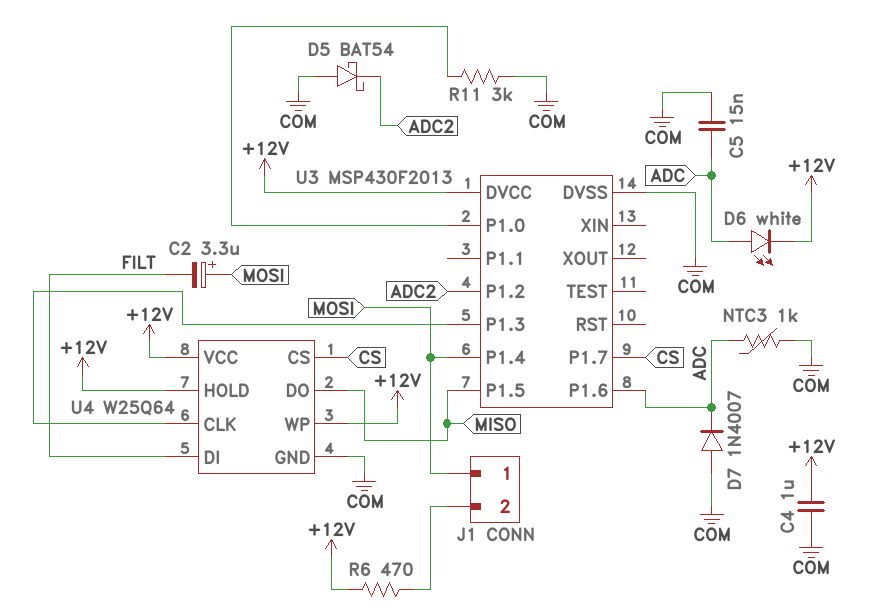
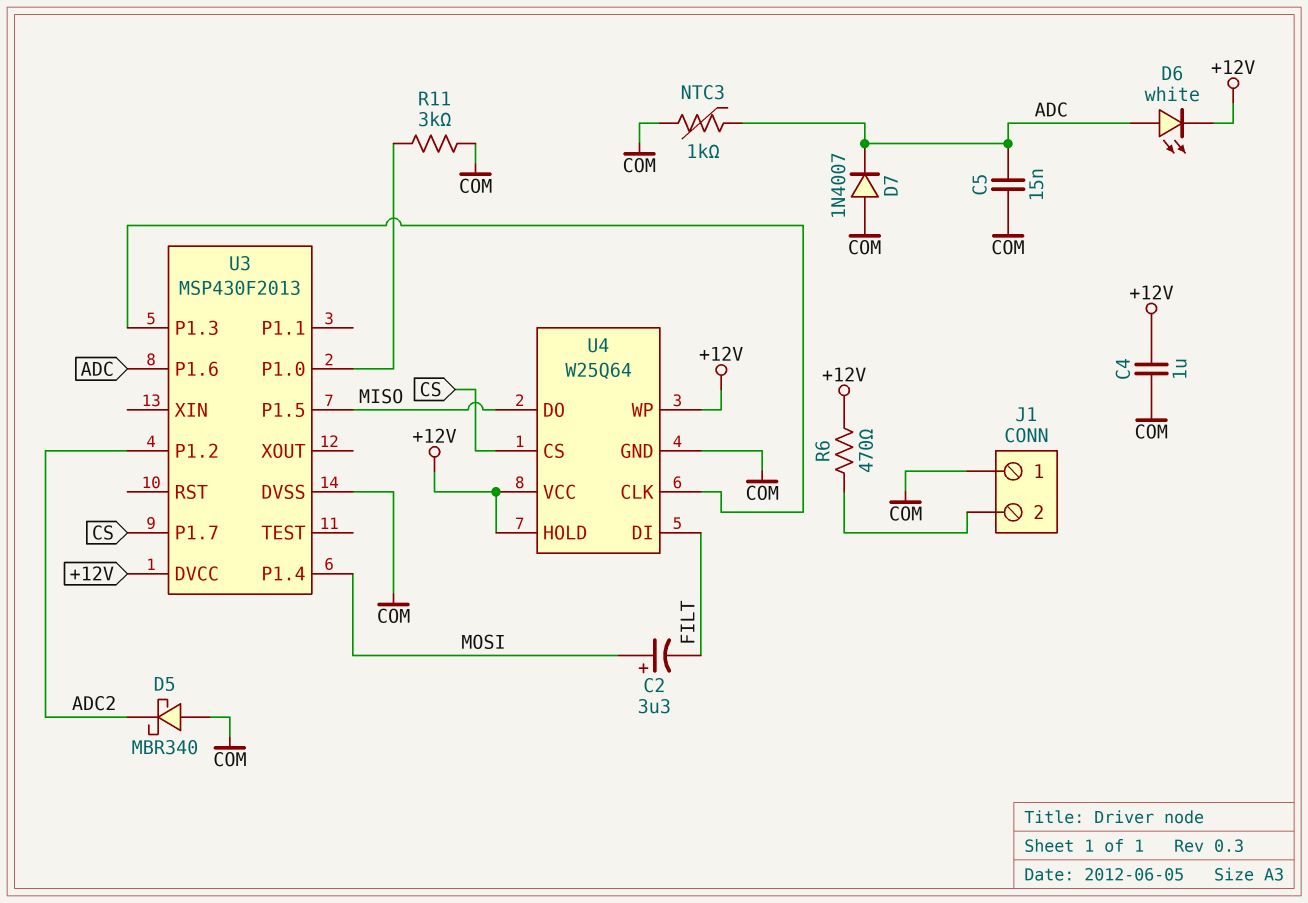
D5: schottky BAT54 (A COM, K ADC2) -> schottky MBR340 (A COM, K ADC2)
J1 pin 1: MOSI -> COM

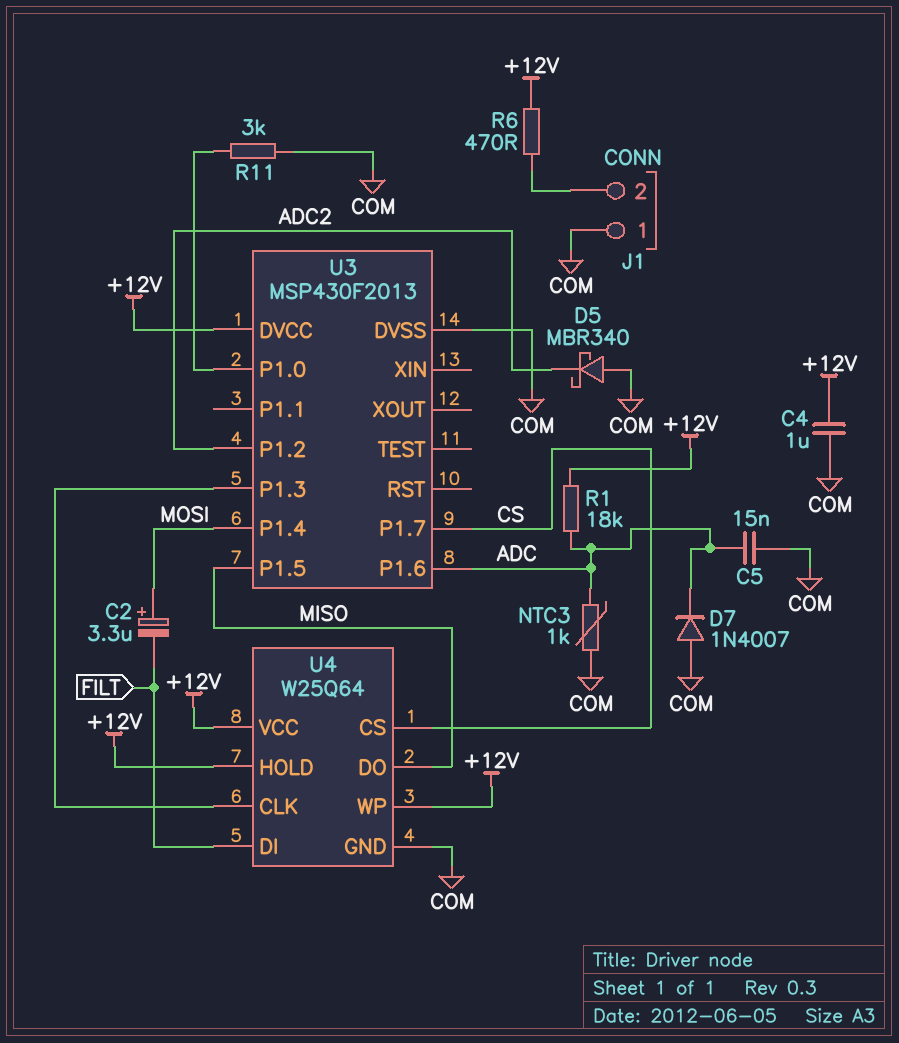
D6: LED white (A ADC, K +12V) -> none
R1: none -> 18k (+12V, ADC)

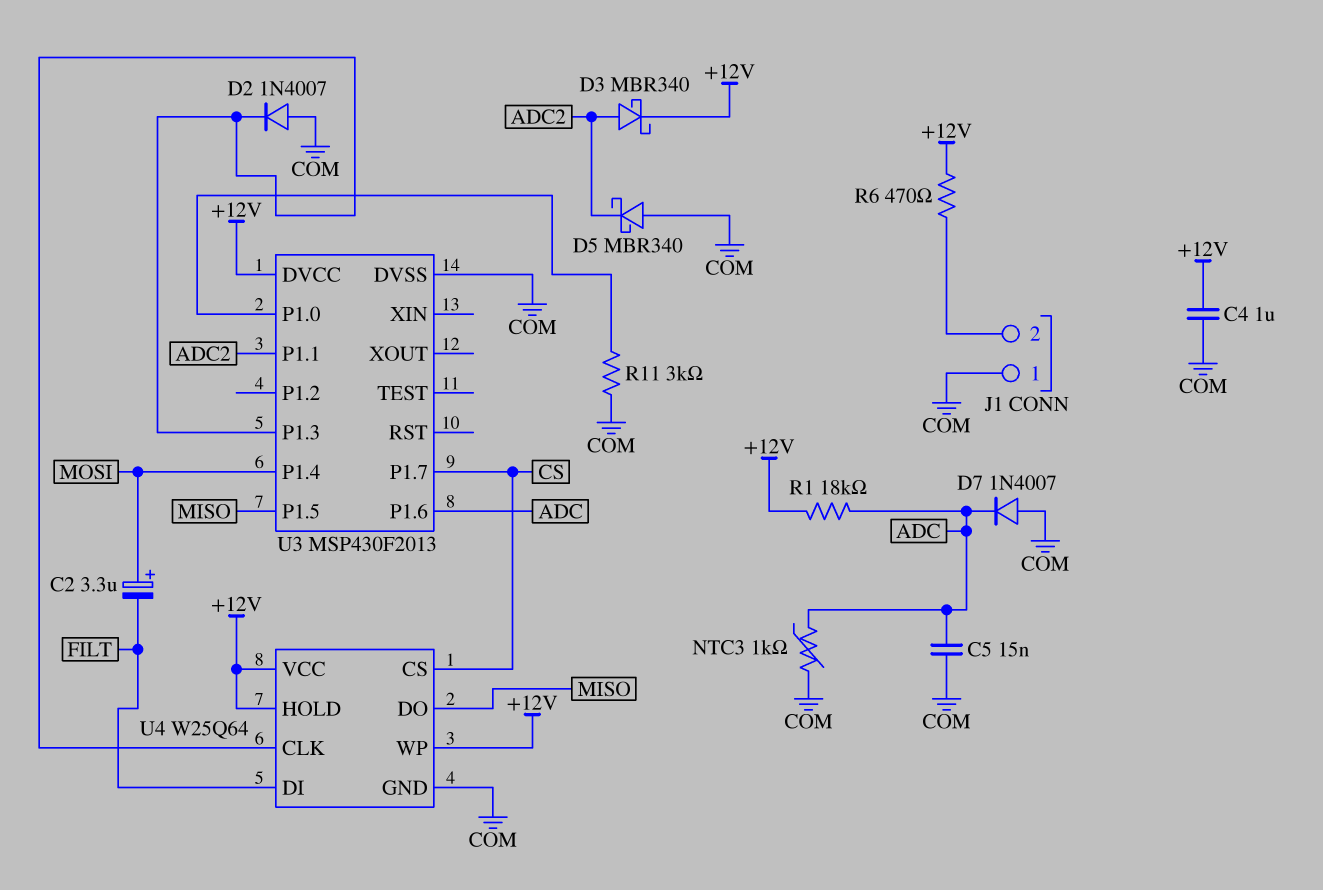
D2: none -> diode 1N4007 (A COM, K U3/P1.3)
D3: none -> schottky MBR340 (A ADC2, K +12V)
U3 pin P1.1: none -> ADC2
U3 pin P1.2: ADC2 -> none

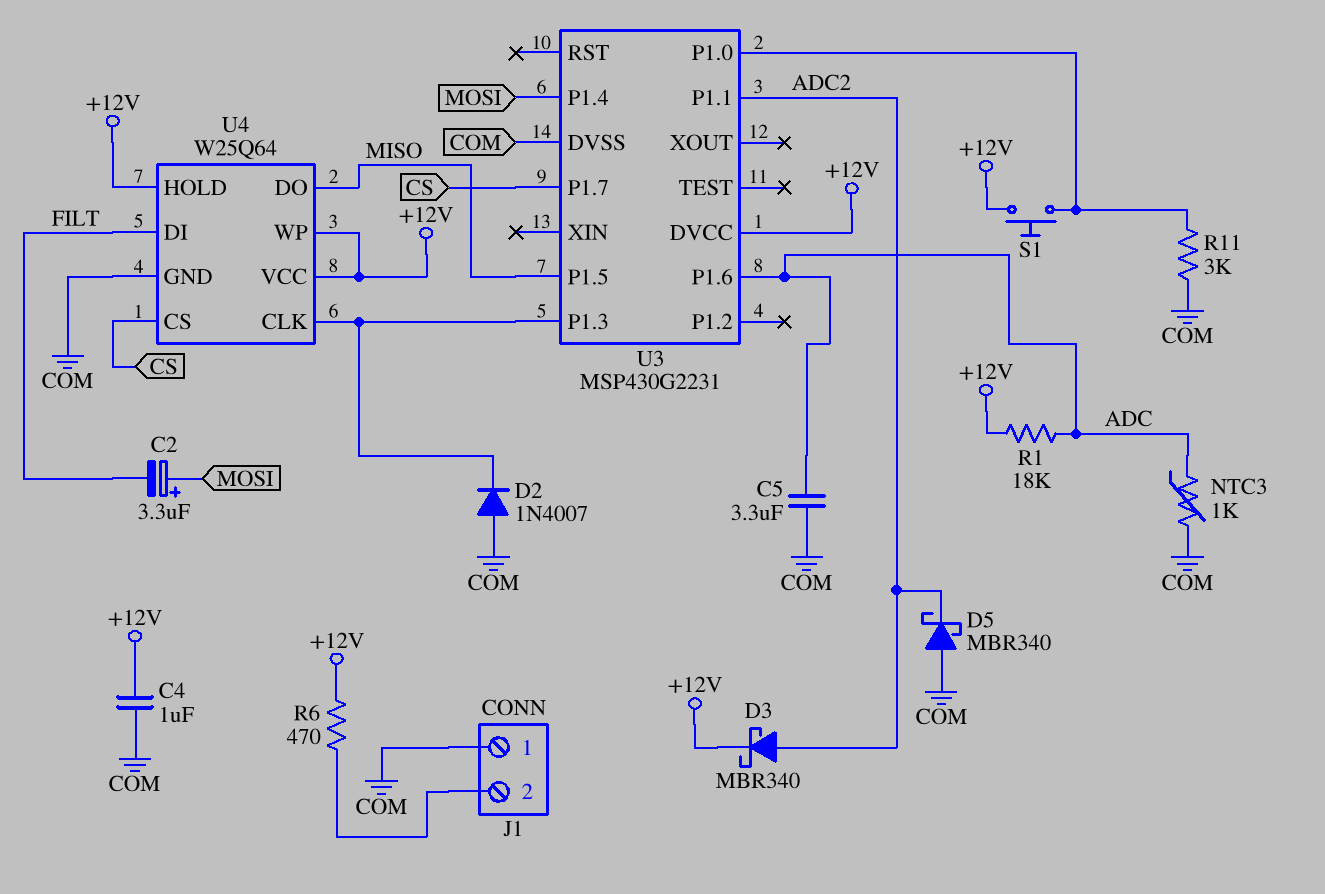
C5: 15nF (ADC, COM) -> 3.3uF (ADC, COM)
D7: diode 1N4007 (A COM, K ADC) -> none
S1: none -> button (+12V, U3/P1.0)
U3: MSP430F2013 -> MSP430G2231

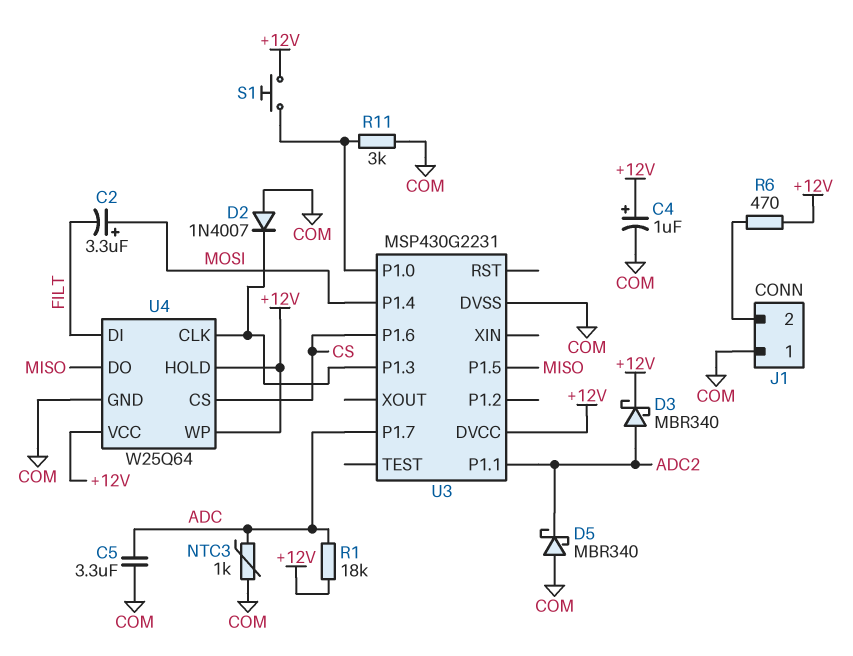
C4: 1uF (+12V, COM) -> 1uF (plus +12V, minus COM)
U3 pin P1.6: ADC -> CS
U3 pin P1.7: CS -> ADC

